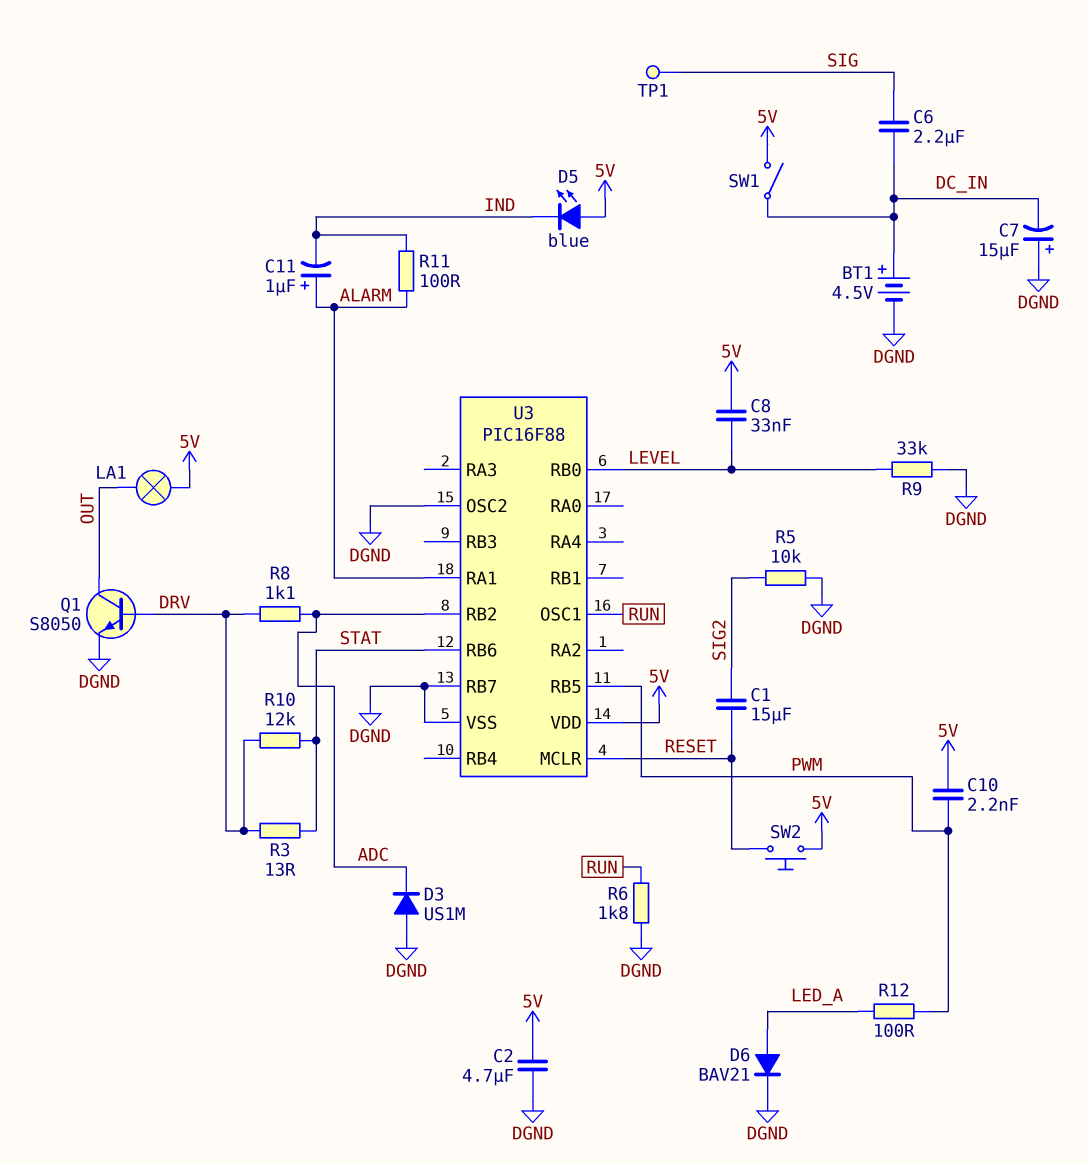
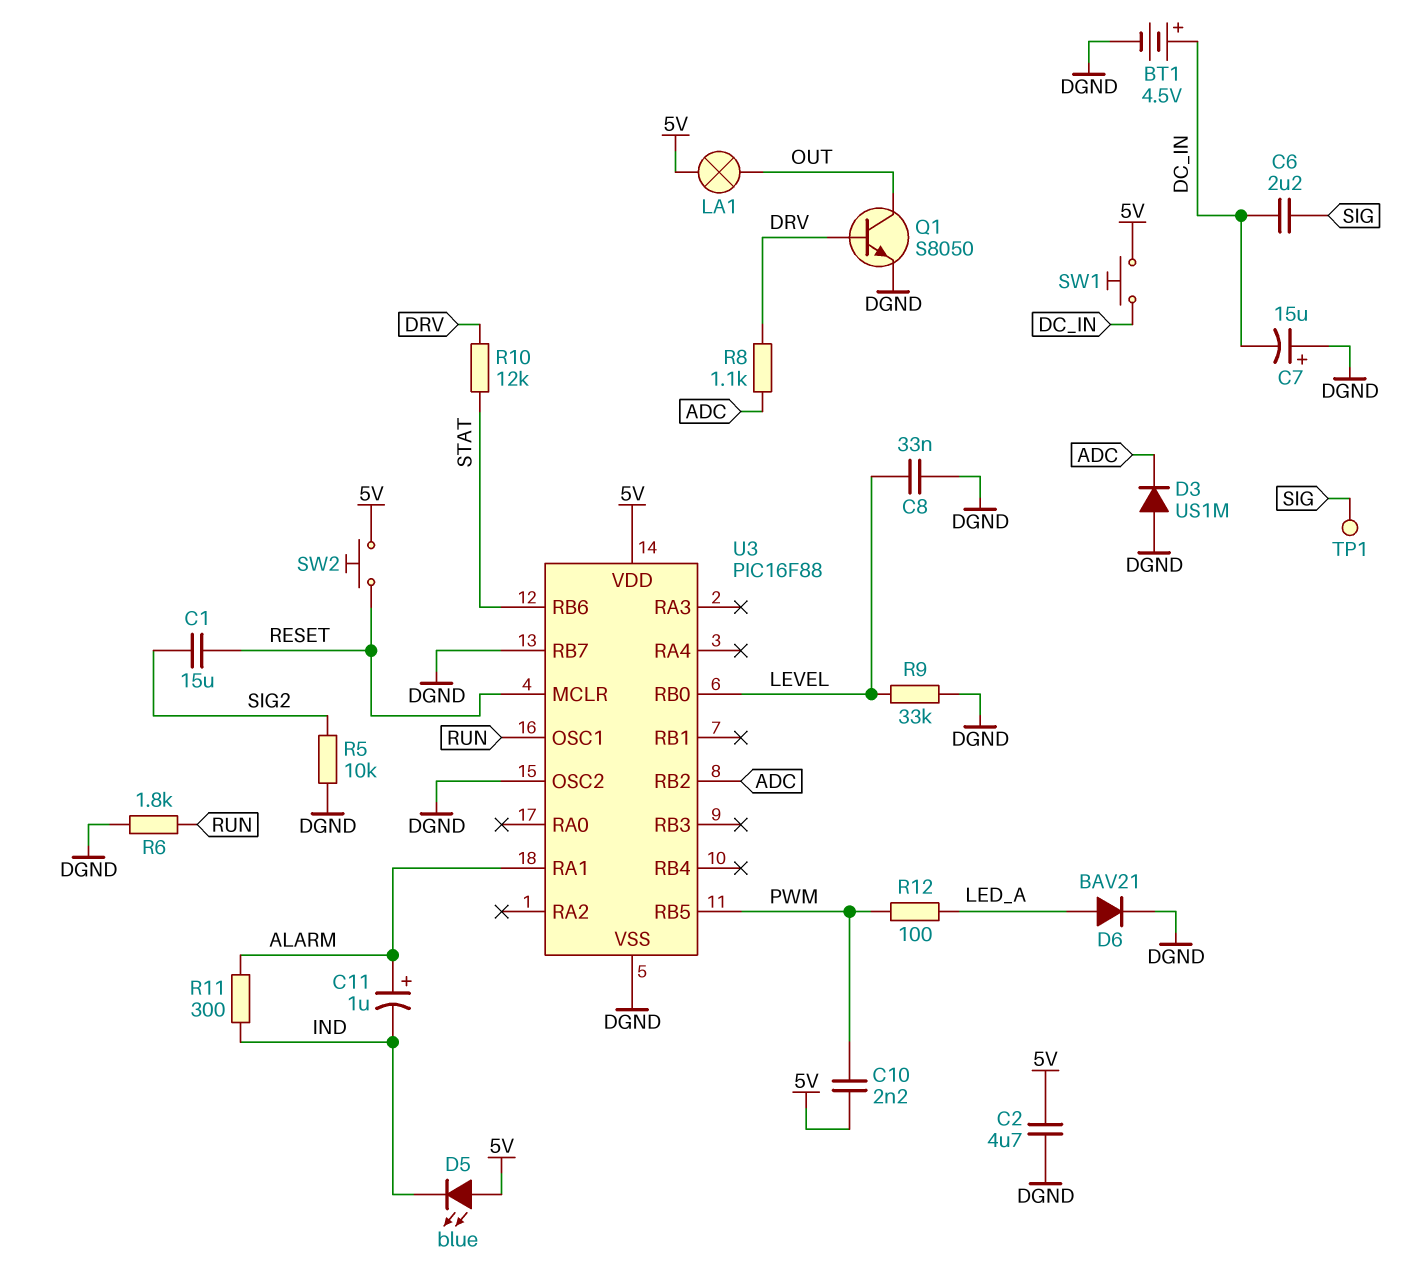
C8: 33nF (5V, LEVEL) -> 33nF (DGND, LEVEL)
R3: 13 (DRV, STAT) -> none
R11: 100 (ALARM, IND) -> 300 (ALARM, IND)
SW1: switch (5V, DC_IN) -> button (5V, DC_IN)

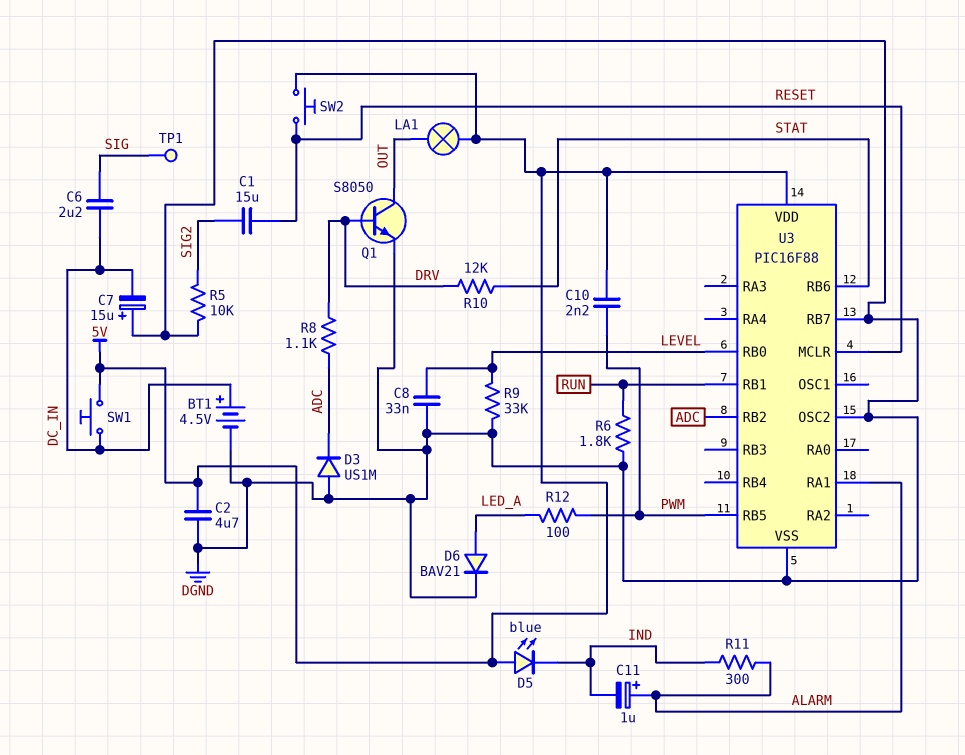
U3 pin OSC1: RUN -> none
U3 pin RB1: none -> RUN

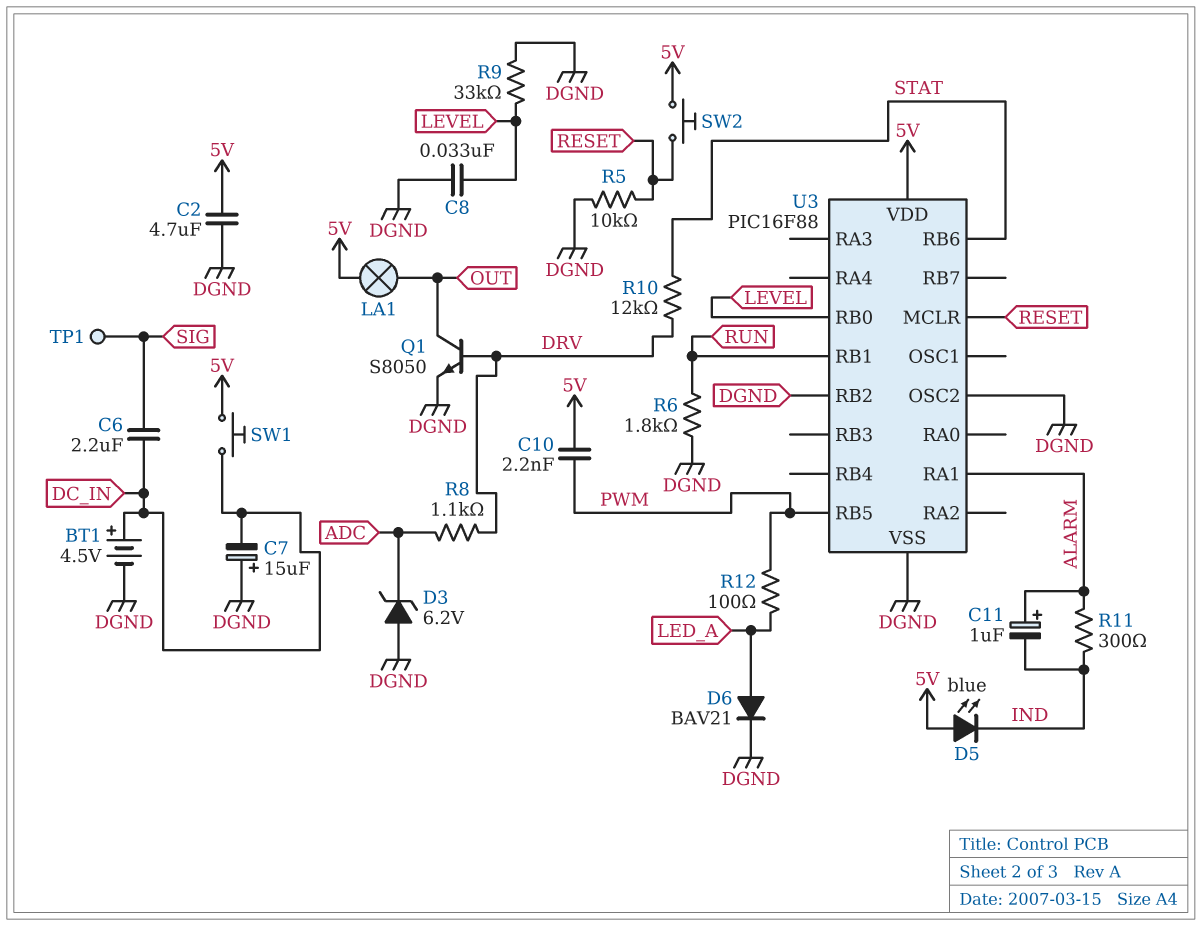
C1: 15uF (RESET, SIG2) -> none
D3: diode US1M (A DGND, K ADC) -> zener 6.2V (A DGND, K ADC)
R5: 10k (DGND, SIG2) -> 10k (DGND, RESET)
U3 pin RB2: ADC -> DGND
U3 pin RB7: DGND -> none

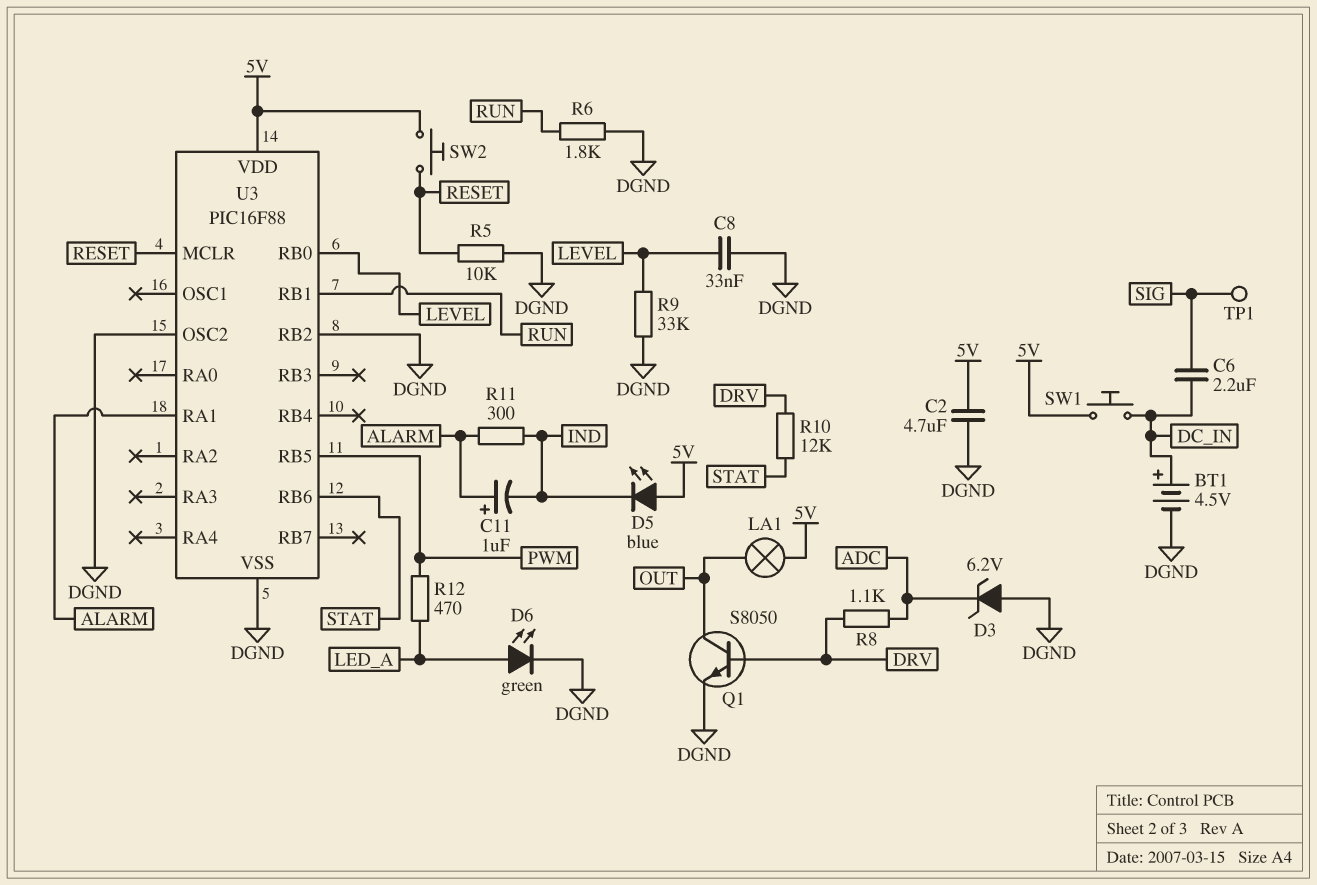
C7: 15uF (plus DGND, minus DC_IN) -> none
C10: 2.2nF (5V, PWM) -> none
D6: diode BAV21 (A LED_A, K DGND) -> LED green (A LED_A, K DGND)
R12: 100 (LED_A, PWM) -> 470 (LED_A, PWM)

